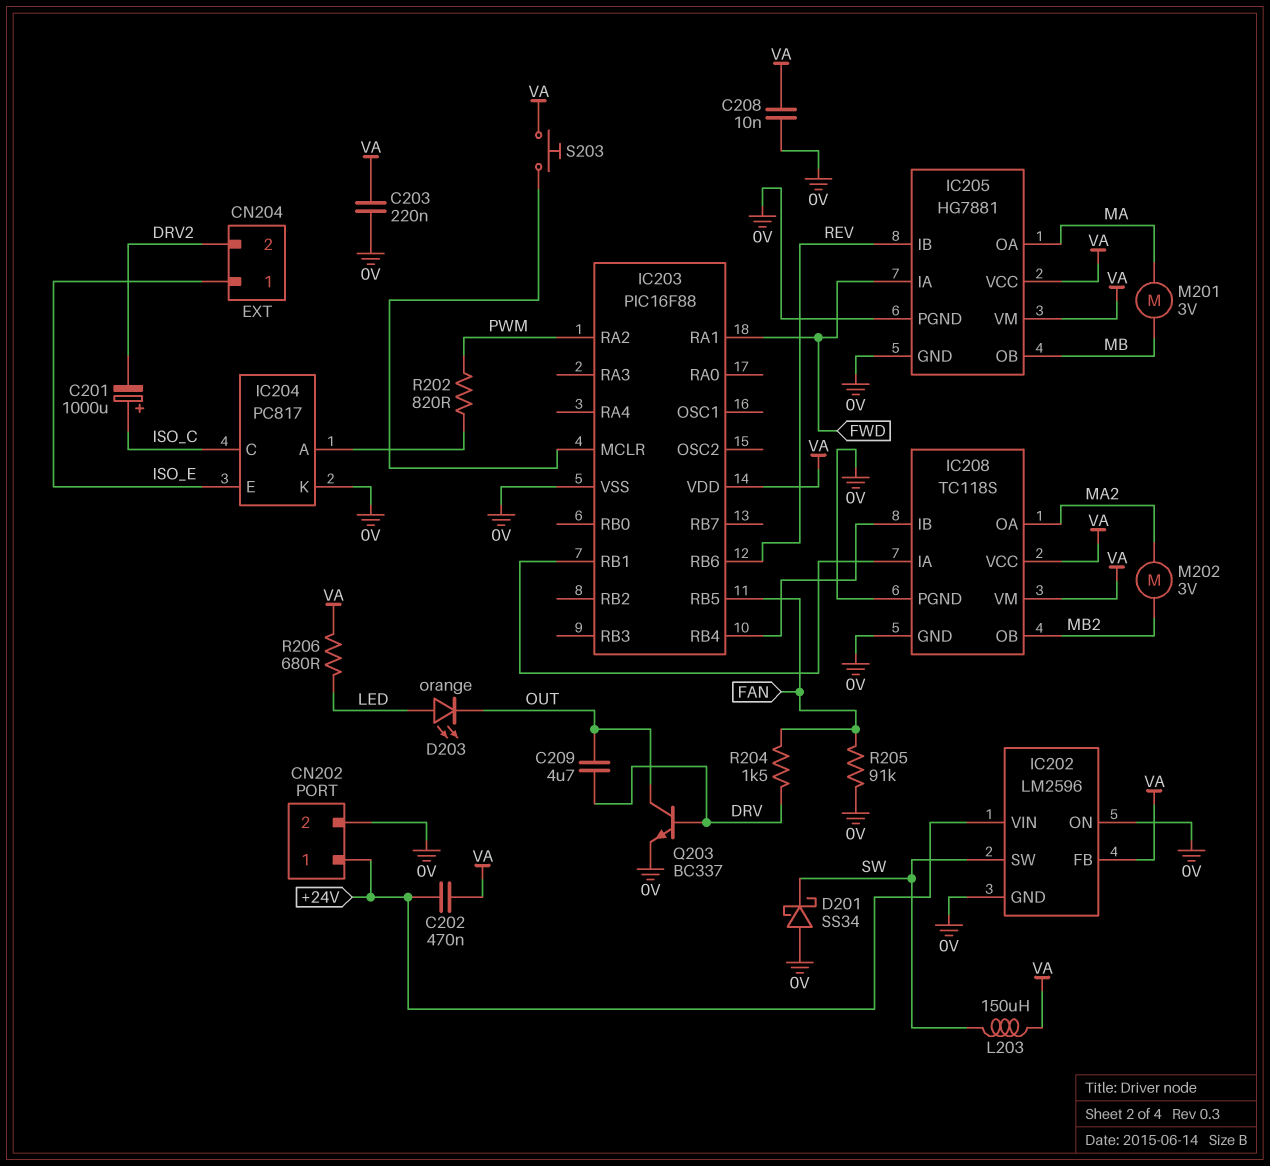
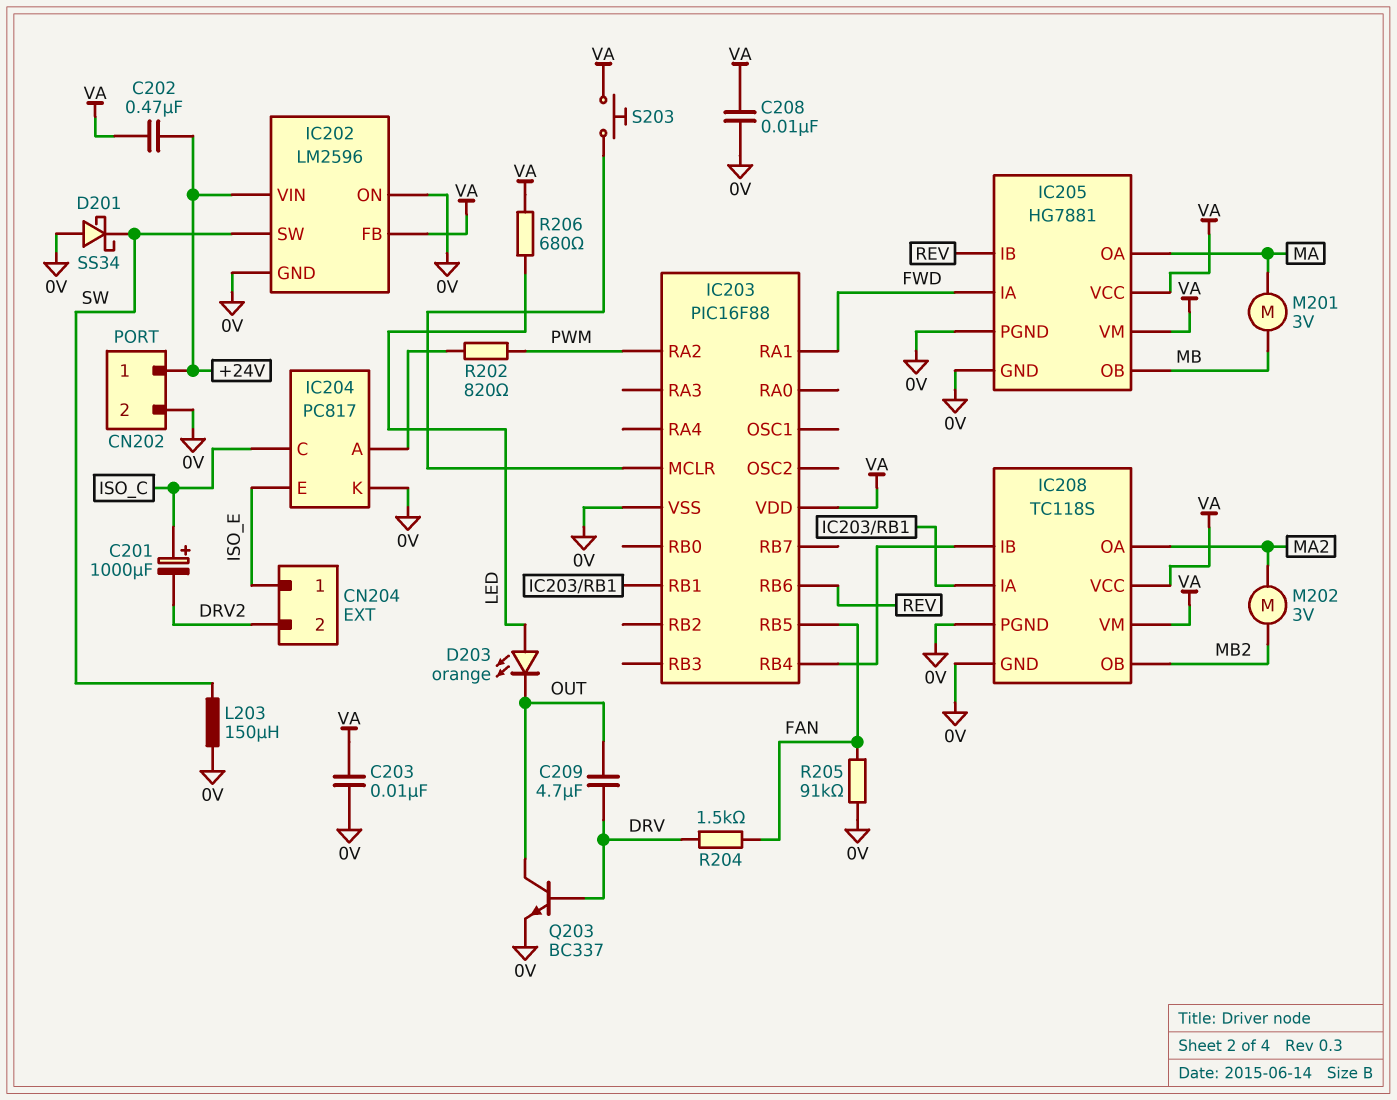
C203: 220nF (0V, VA) -> 10nF (0V, VA)
L203: 150uH (SW, VA) -> 150uH (0V, SW)

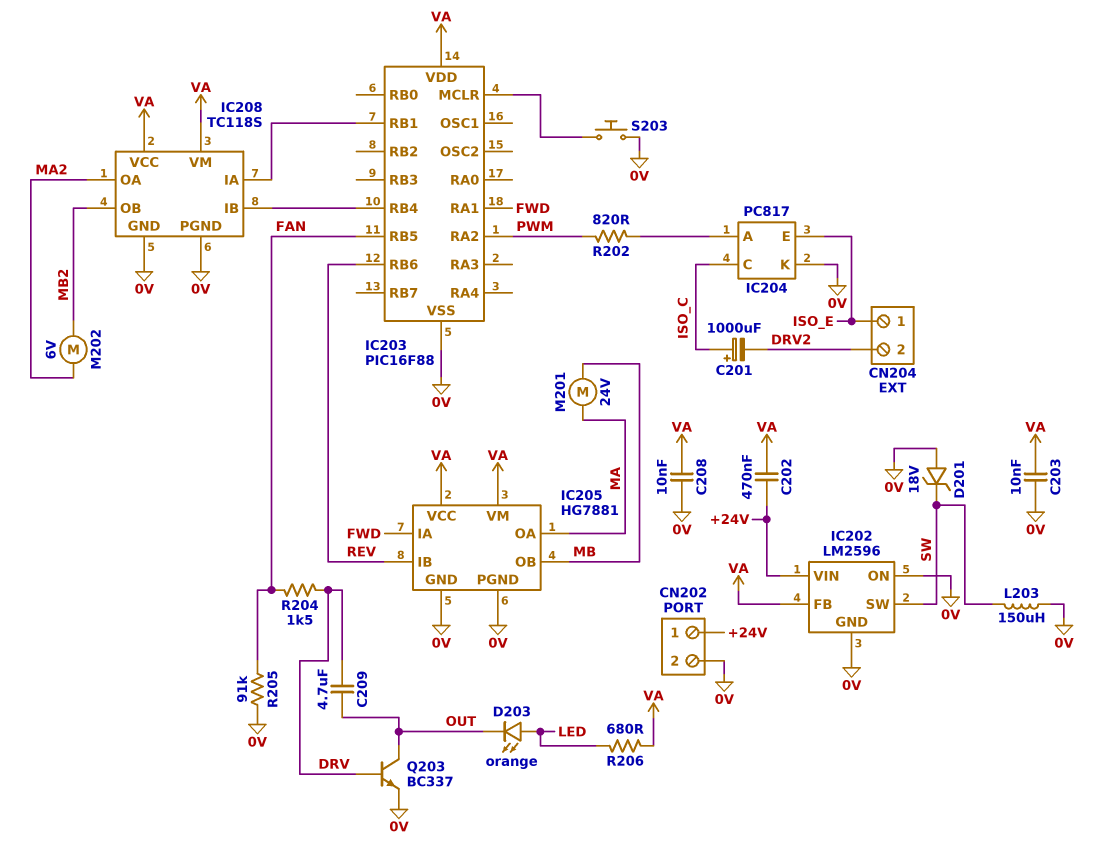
D201: schottky SS34 (A 0V, K SW) -> zener 18V (A 0V, K SW)
M201: motor 3V (MA, MB) -> motor 24V (MA, MB)
M202: motor 3V (MA2, MB2) -> motor 6V (MA2, MB2)
S203: button (IC203/MCLR, VA) -> button (0V, IC203/MCLR)

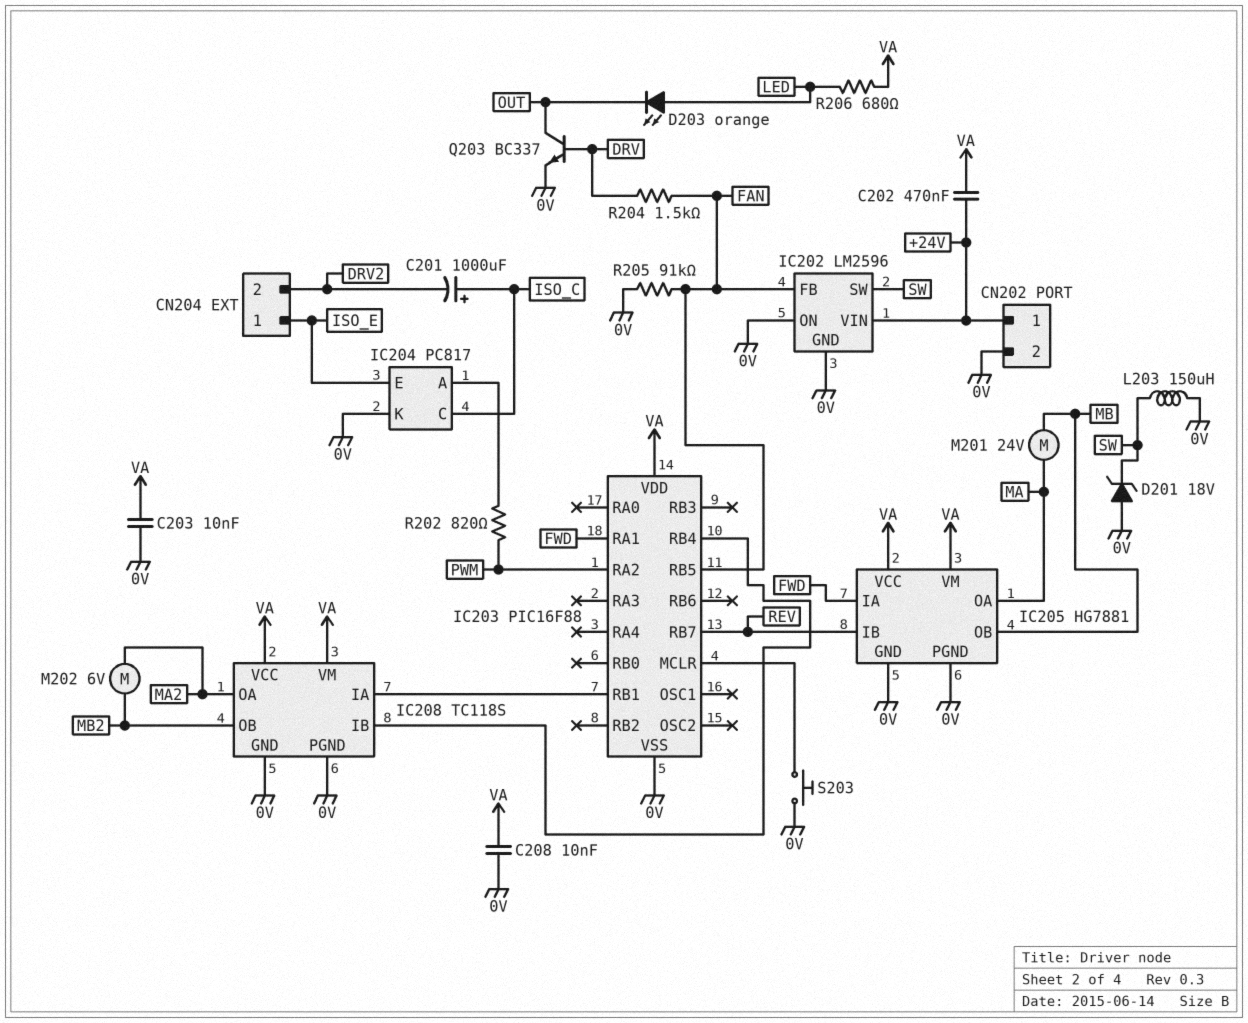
C209: 4.7uF (DRV, OUT) -> none
IC202 pin FB: VA -> FAN
IC203 pin RB6: REV -> none
IC203 pin RB7: none -> REV

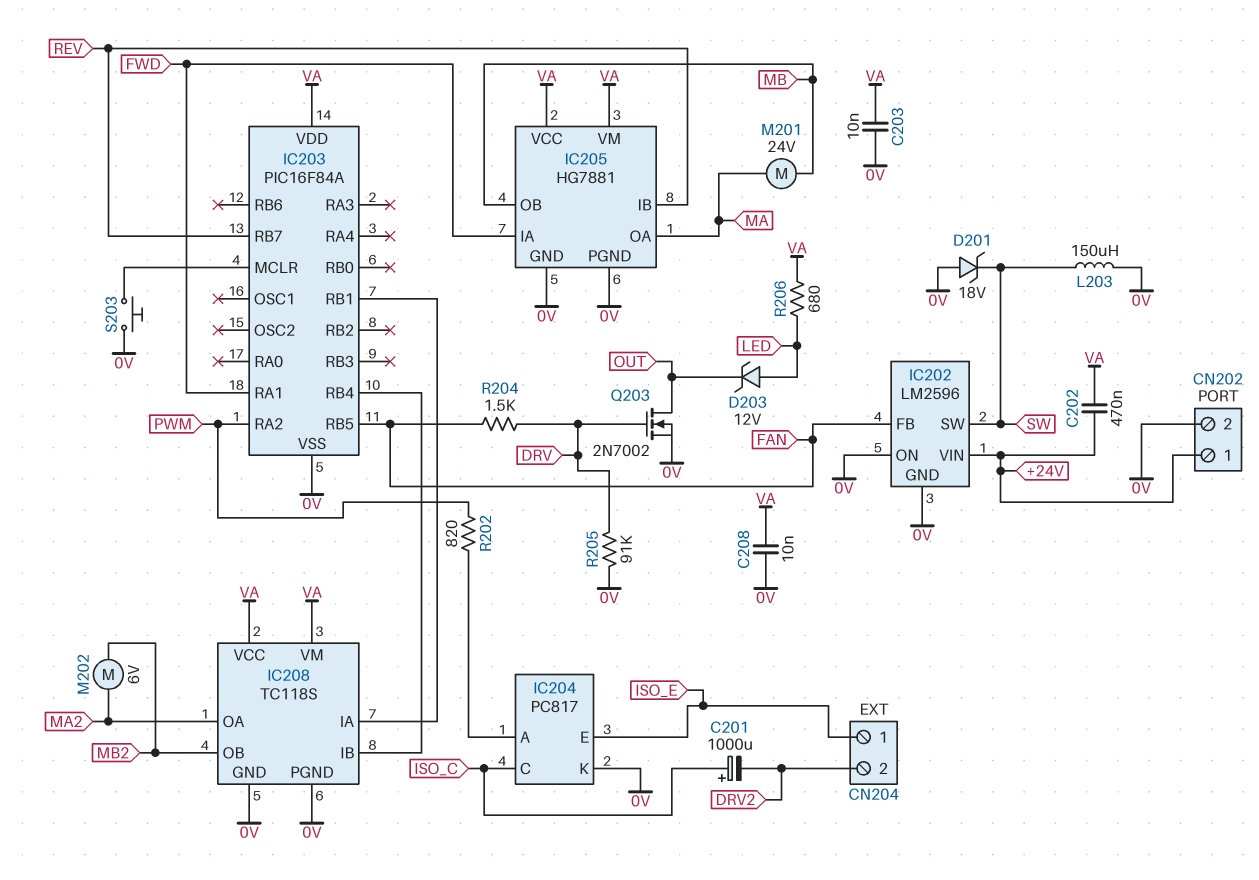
D203: LED orange (A LED, K OUT) -> zener 12V (A LED, K OUT)
IC203: PIC16F88 -> PIC16F84A
Q203: NPN BC337 (B DRV, C OUT, E 0V) -> NMOS 2N7002 (G DRV, D OUT, S 0V)
R205: 91k (0V, FAN) -> 91k (0V, DRV)

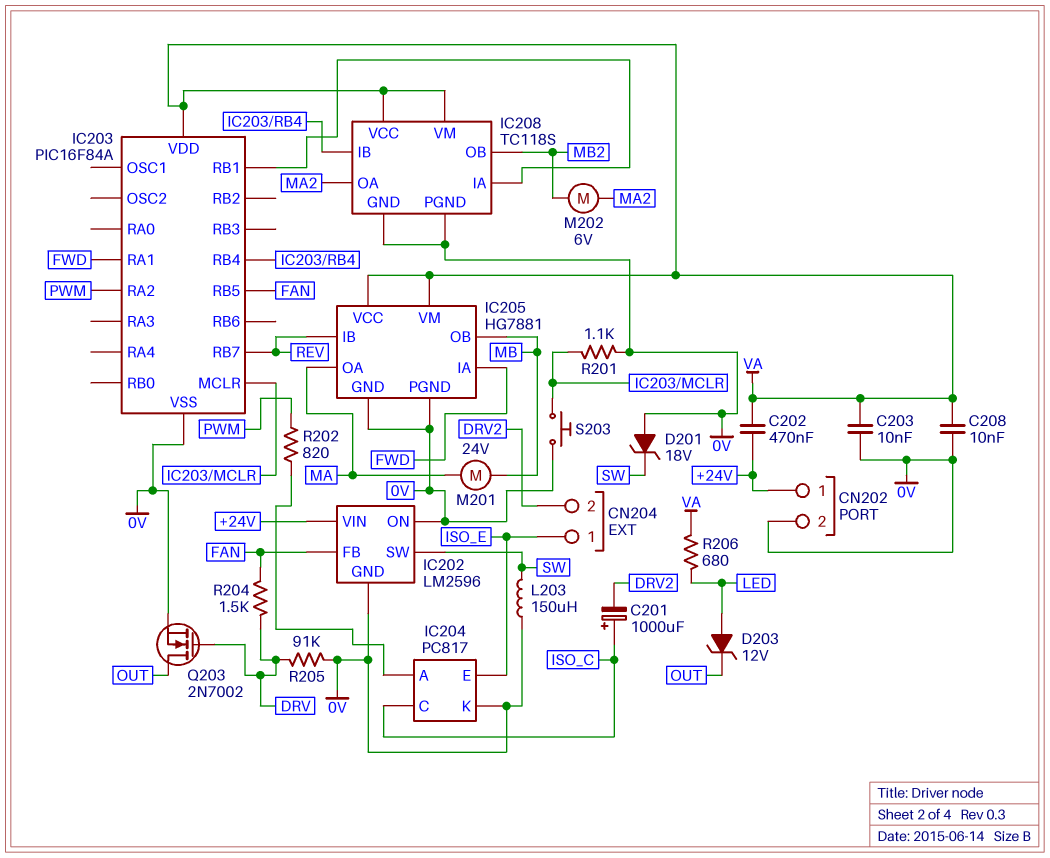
R201: none -> 1.1k (0V, IC203/MCLR)

